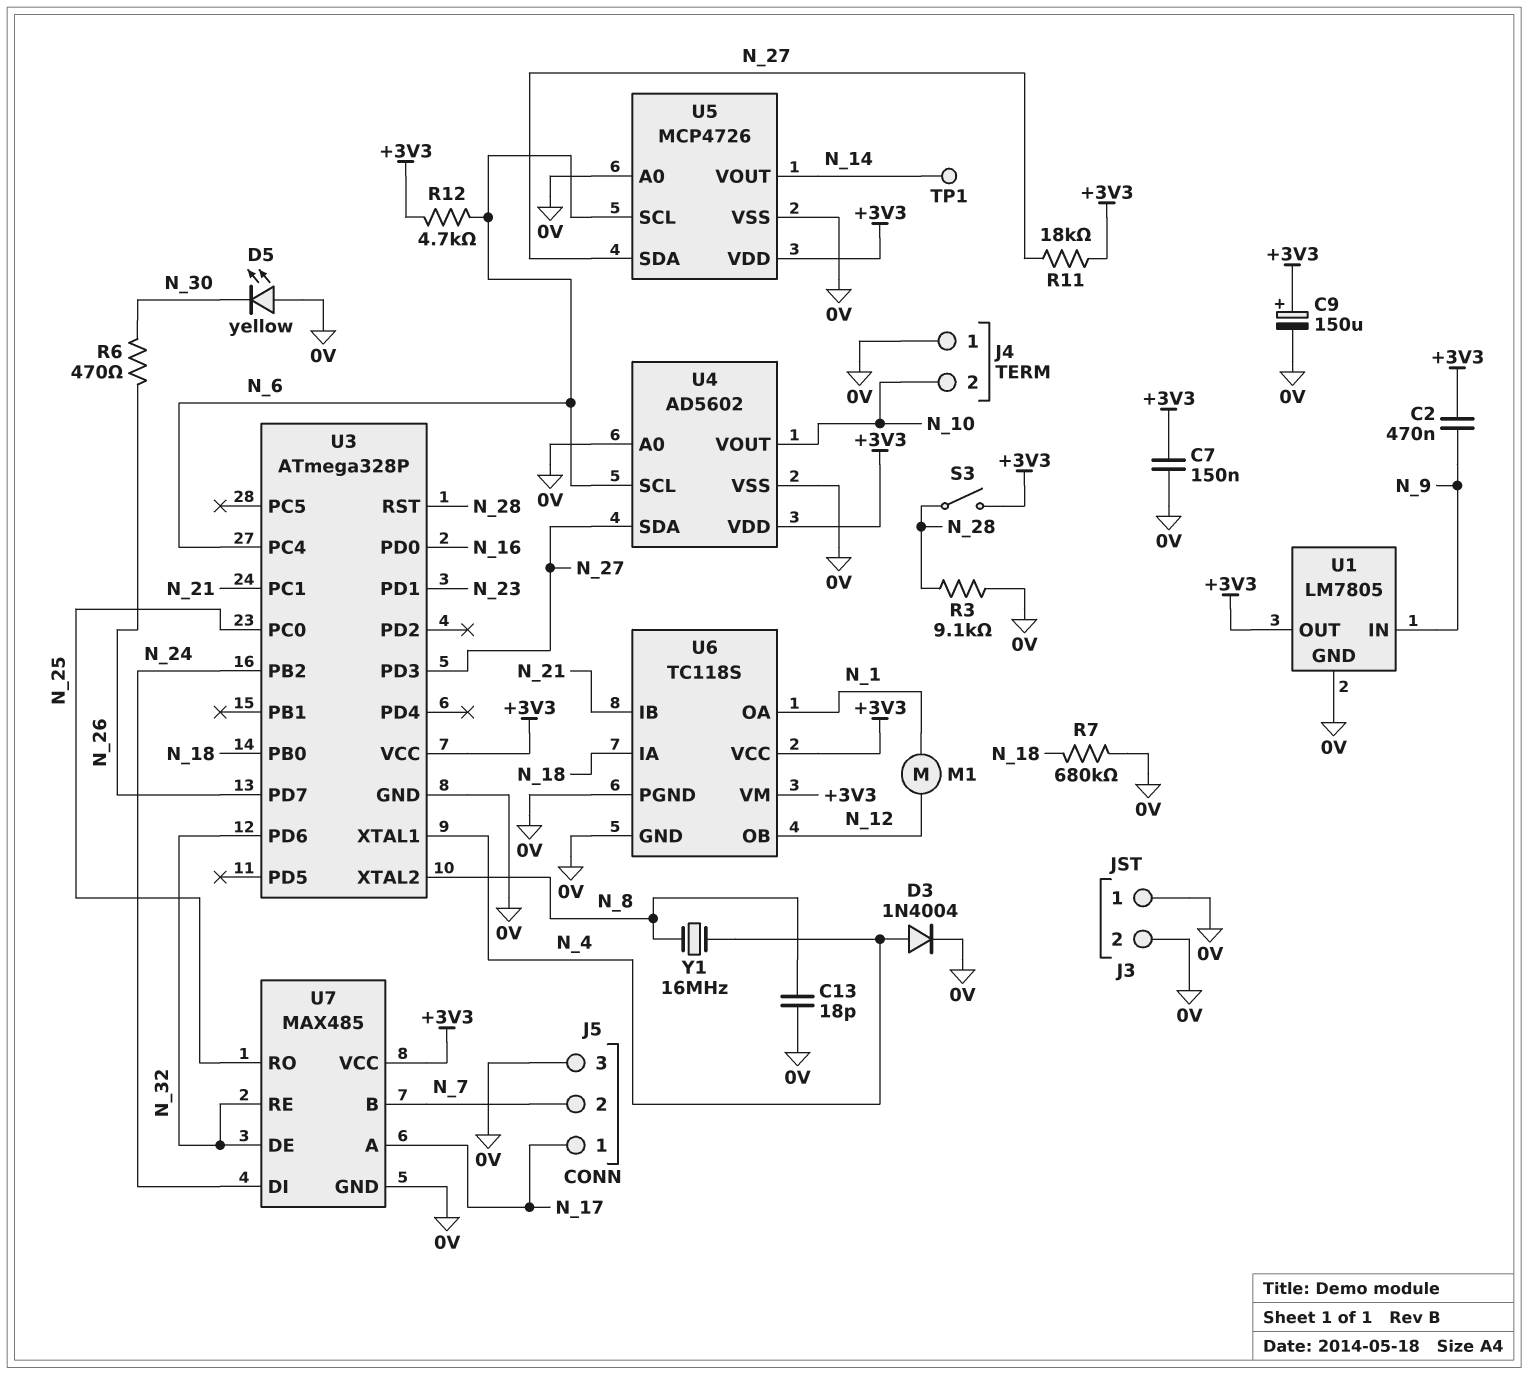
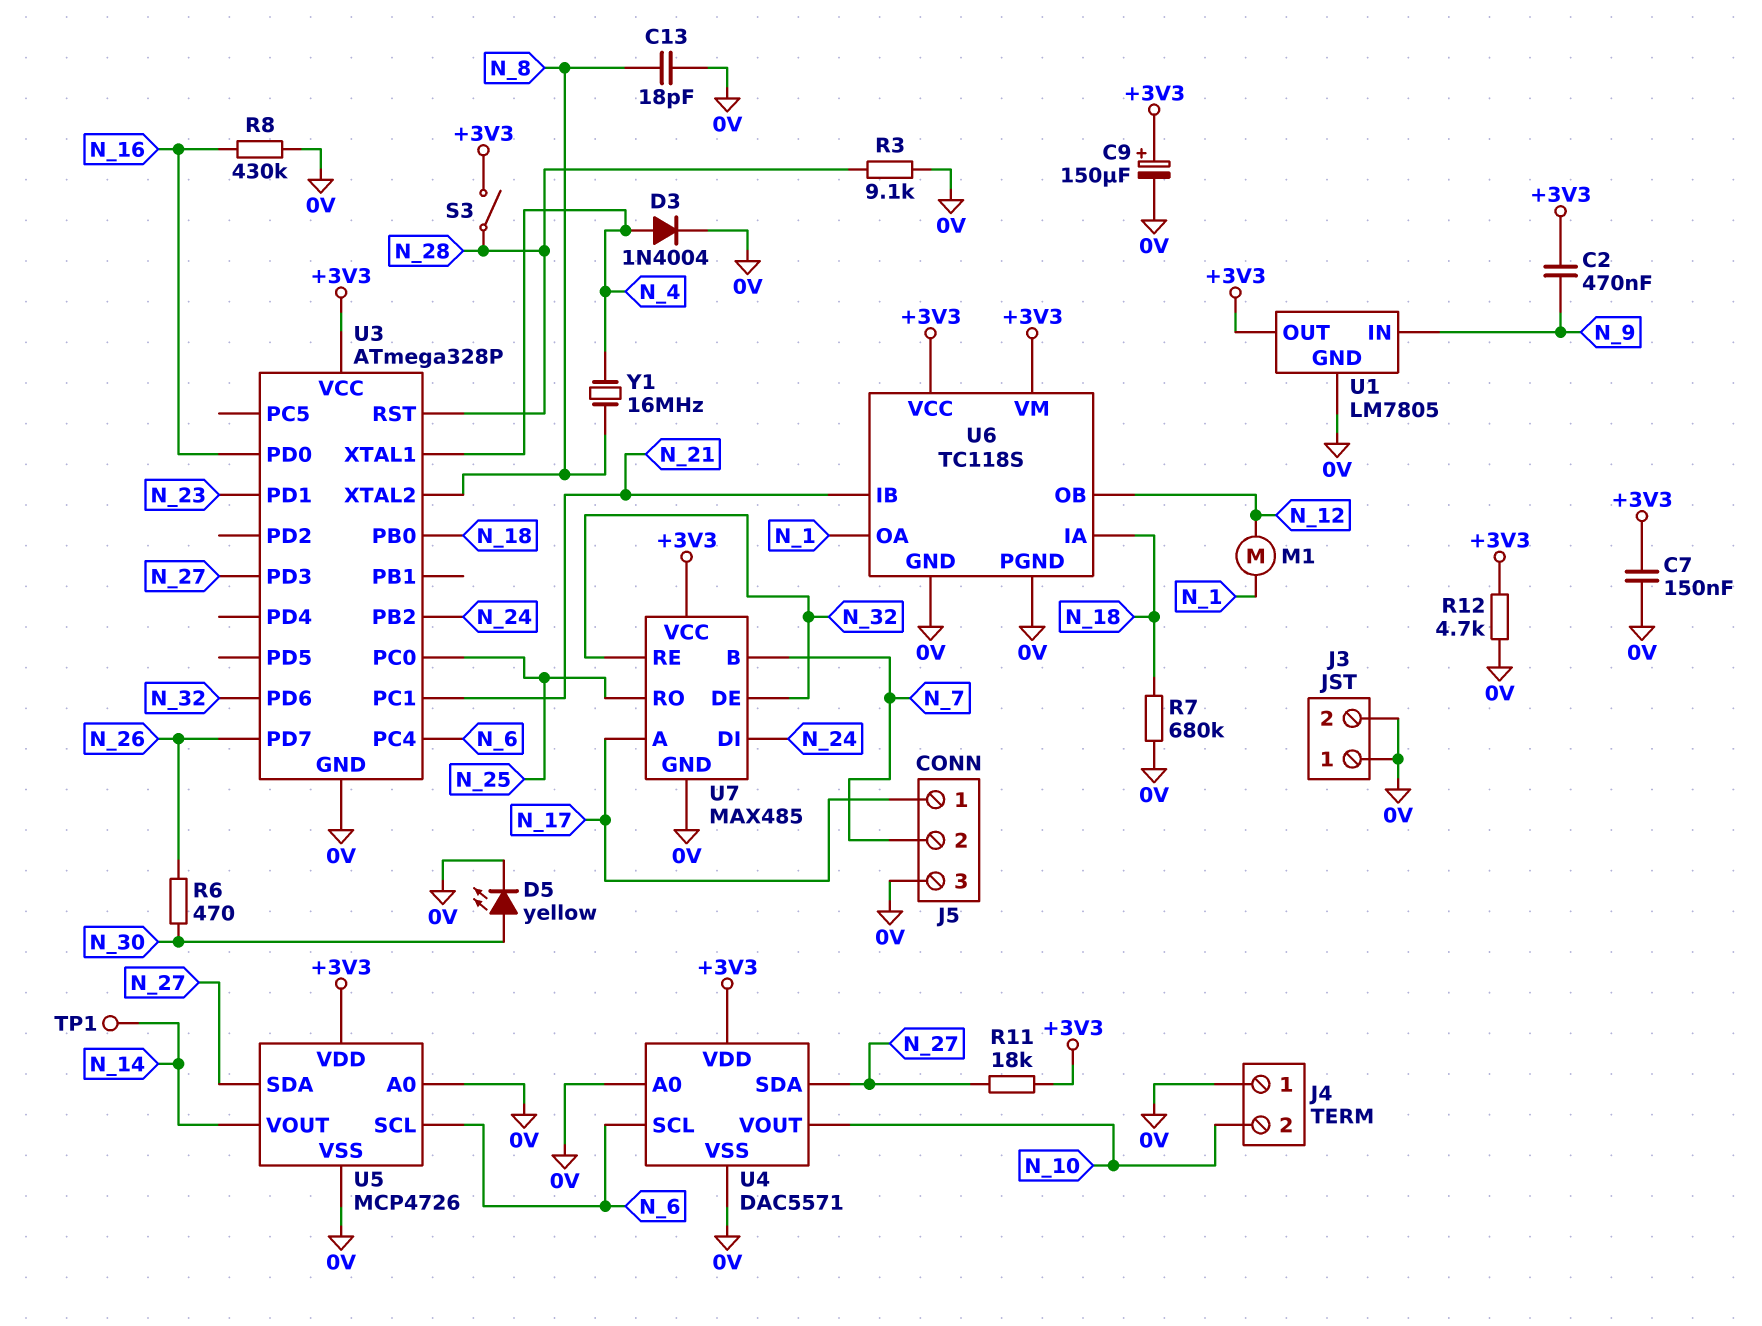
D5: LED yellow (A 0V, K N_30) -> LED yellow (A N_30, K 0V)
R8: none -> 430k (0V, N_16)
R12: 4.7k (+3V3, N_6) -> 4.7k (+3V3, 0V)
U4: AD5602 -> DAC5571

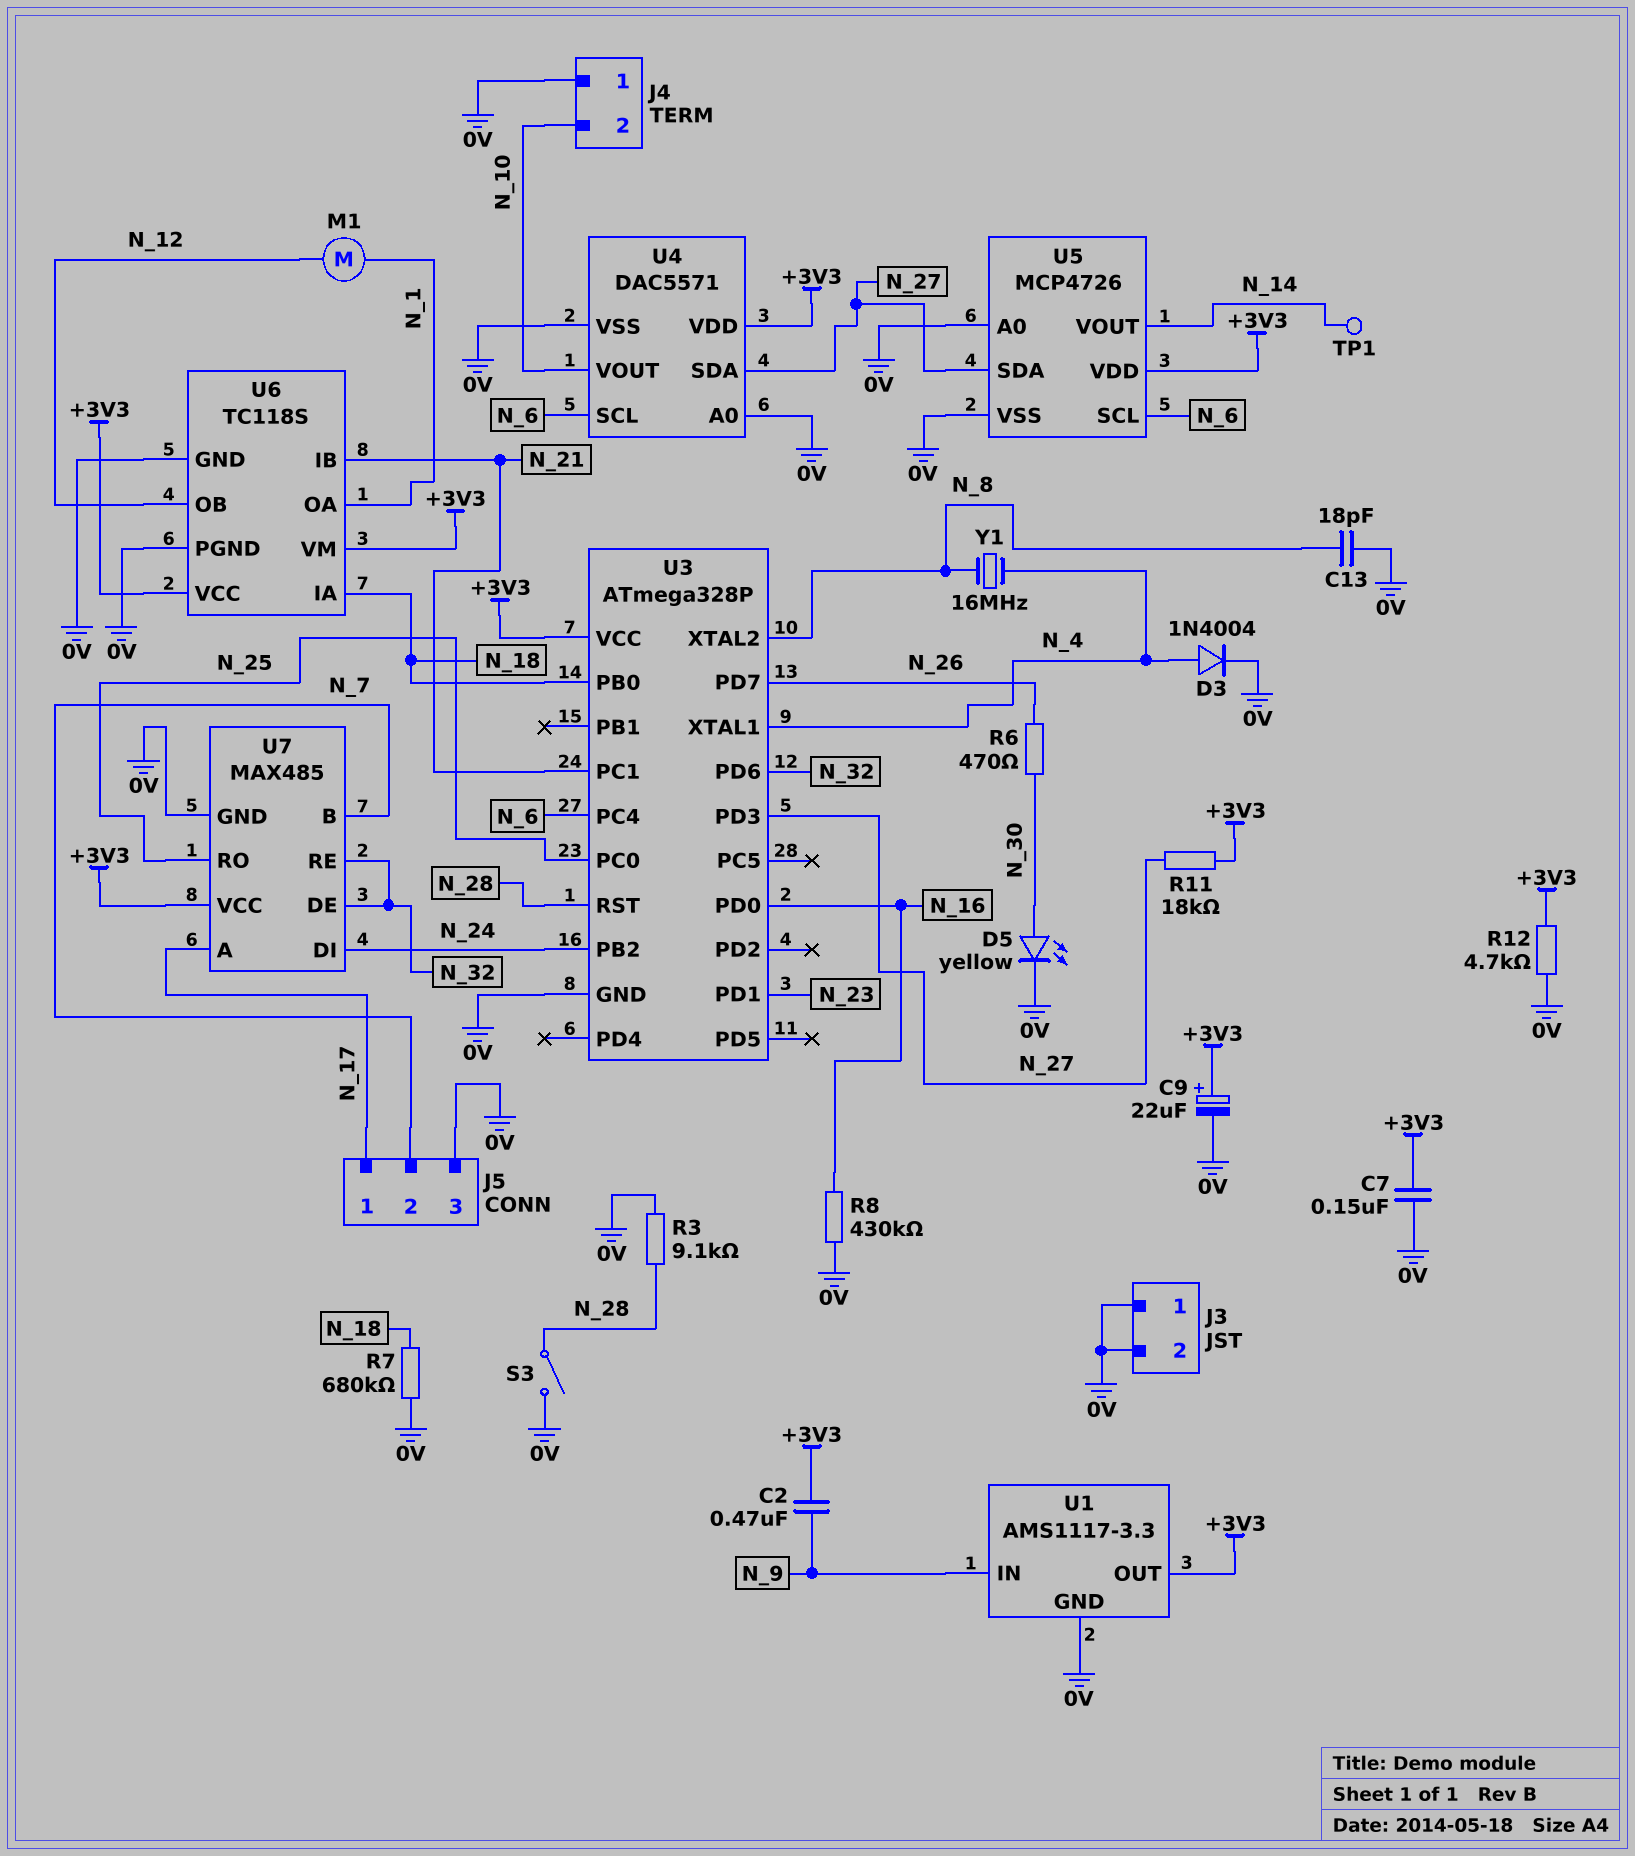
C9: 150uF (plus +3V3, minus 0V) -> 22uF (plus +3V3, minus 0V)
S3: switch (+3V3, N_28) -> switch (0V, N_28)
U1: LM7805 -> AMS1117-3.3

